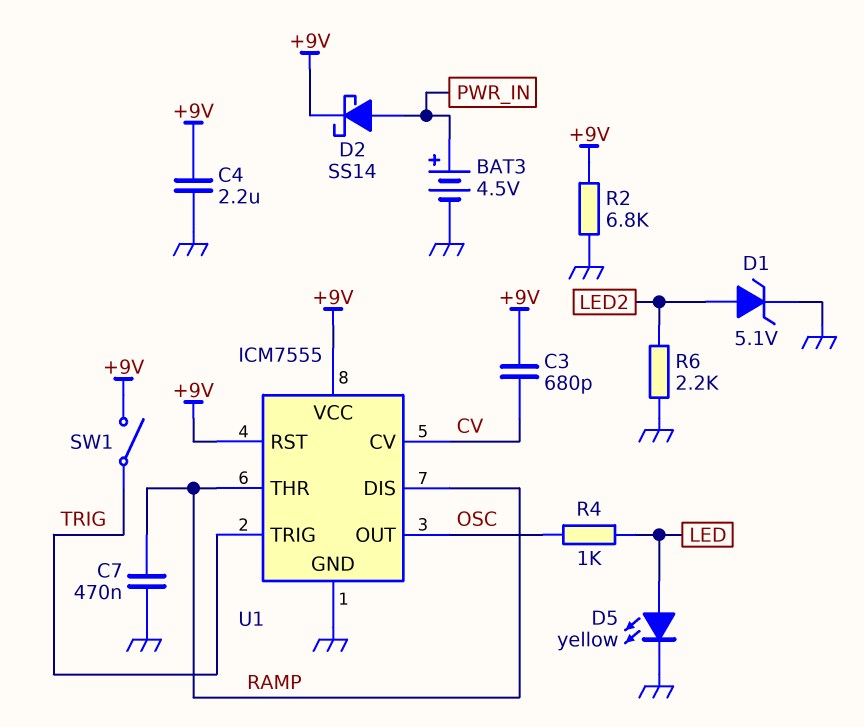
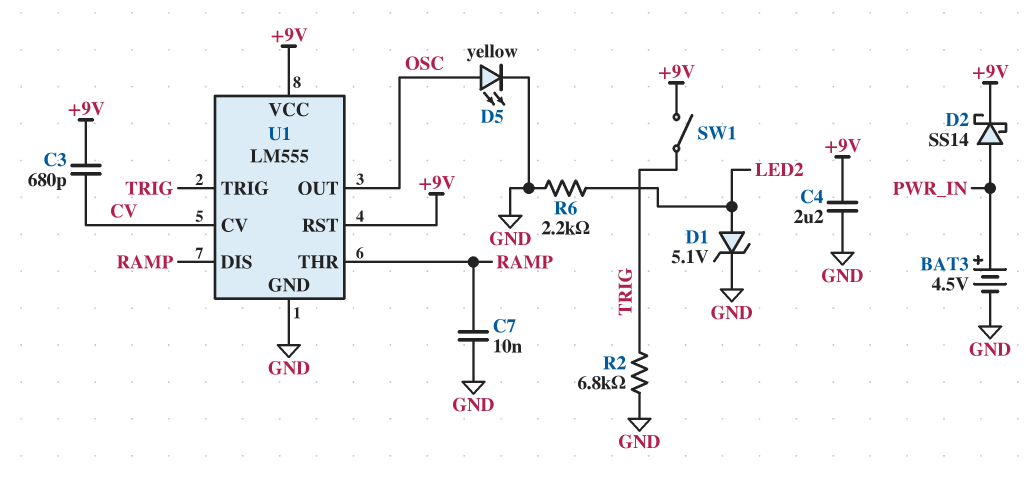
C7: 470nF (GND, RAMP) -> 10nF (GND, RAMP)
D5: LED yellow (A LED, K GND) -> LED yellow (A OSC, K GND)
R2: 6.8k (+9V, GND) -> 6.8k (GND, TRIG)
R4: 1k (LED, OSC) -> none
U1: ICM7555 -> LM555

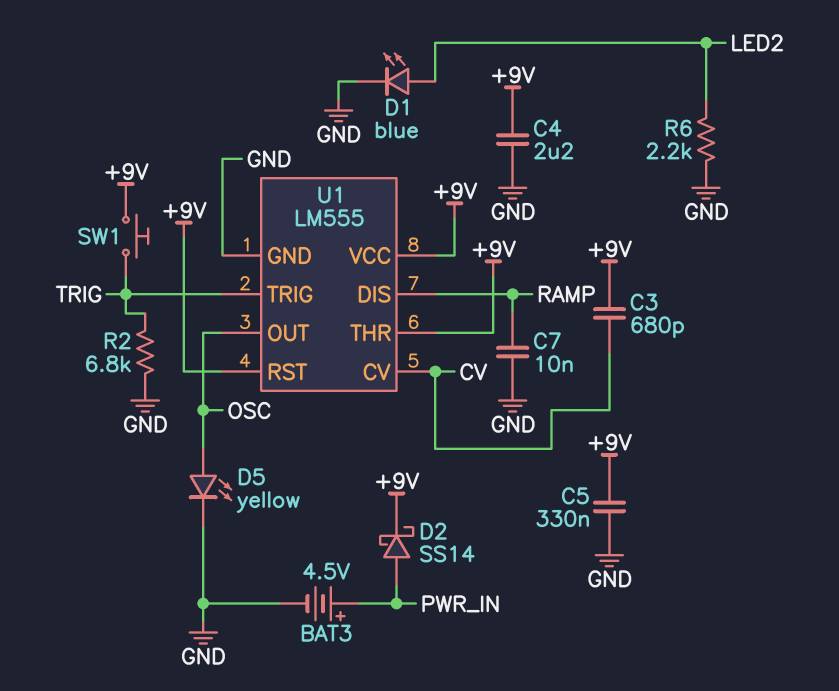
C5: none -> 330nF (+9V, GND)
D1: zener 5.1V (A LED2, K GND) -> LED blue (A LED2, K GND)
SW1: switch (+9V, TRIG) -> button (+9V, TRIG)
U1 pin THR: RAMP -> +9V

